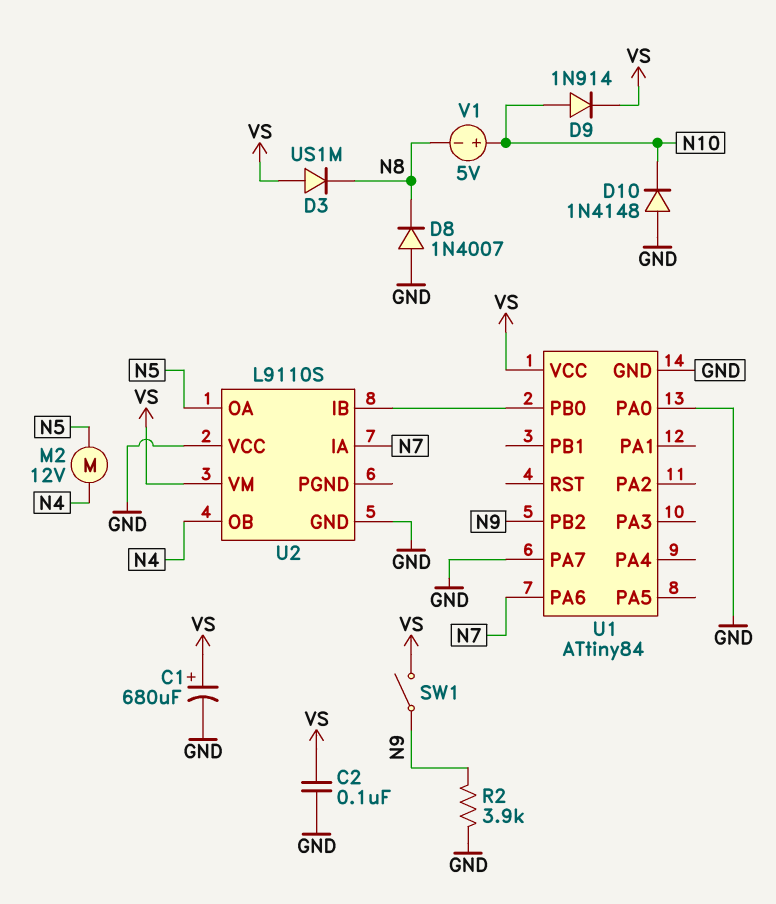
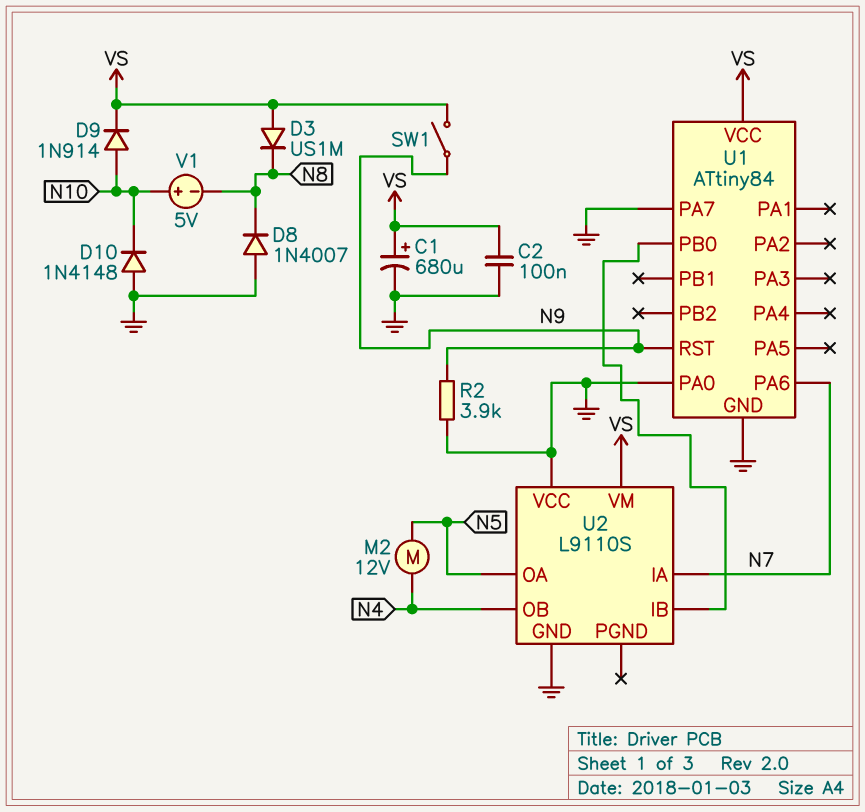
U1 pin PB2: N9 -> none
U1 pin RST: none -> N9

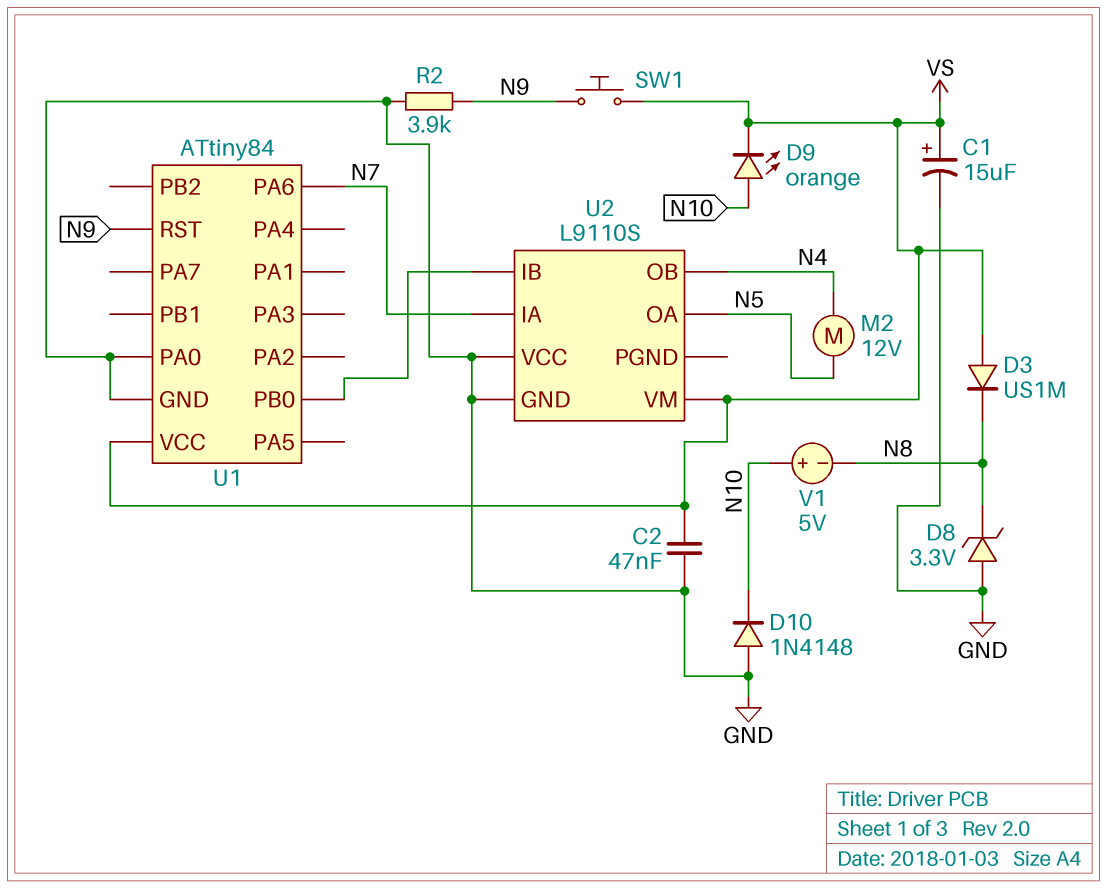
C1: 680uF (plus VS, minus GND) -> 15uF (plus VS, minus GND)
C2: 100nF (GND, VS) -> 47nF (GND, VS)
D8: diode 1N4007 (A GND, K N8) -> zener 3.3V (A GND, K N8)
D9: diode 1N914 (A N10, K VS) -> LED orange (A N10, K VS)
SW1: switch (N9, VS) -> button (N9, VS)
U1 pin PA7: GND -> none

